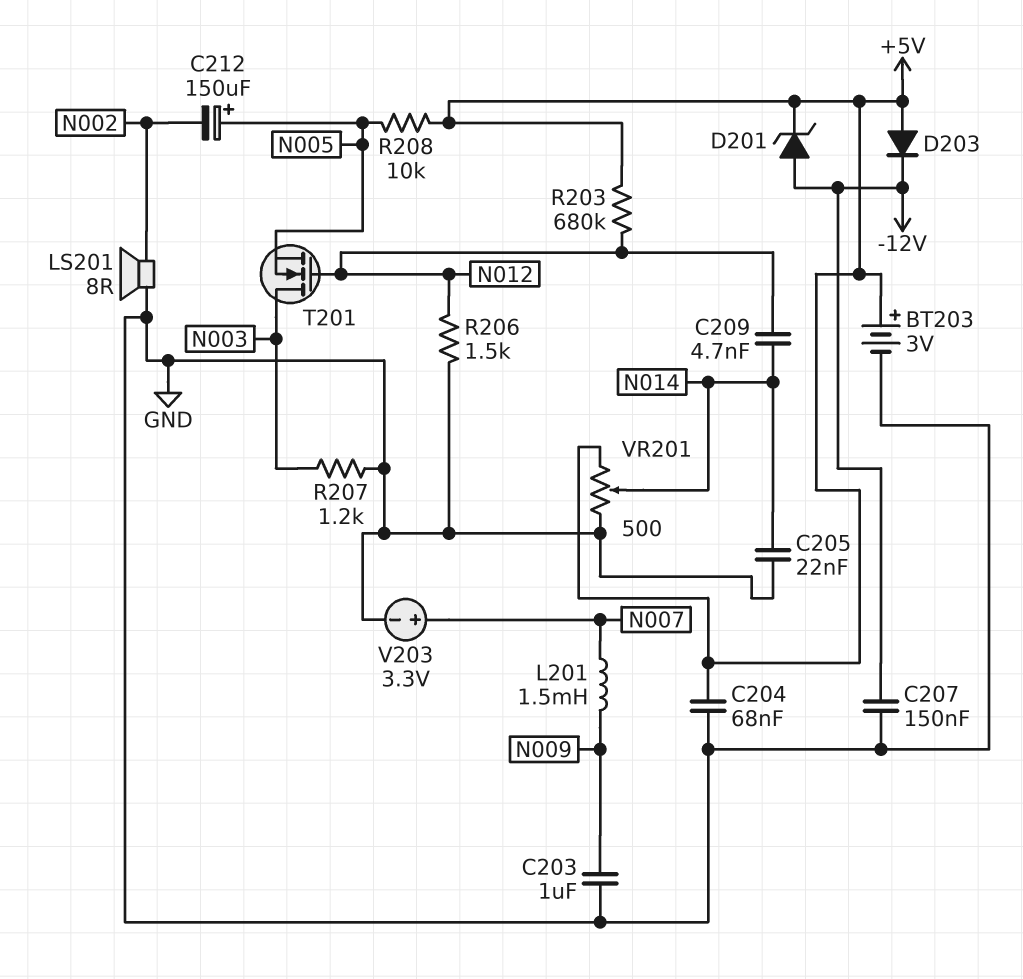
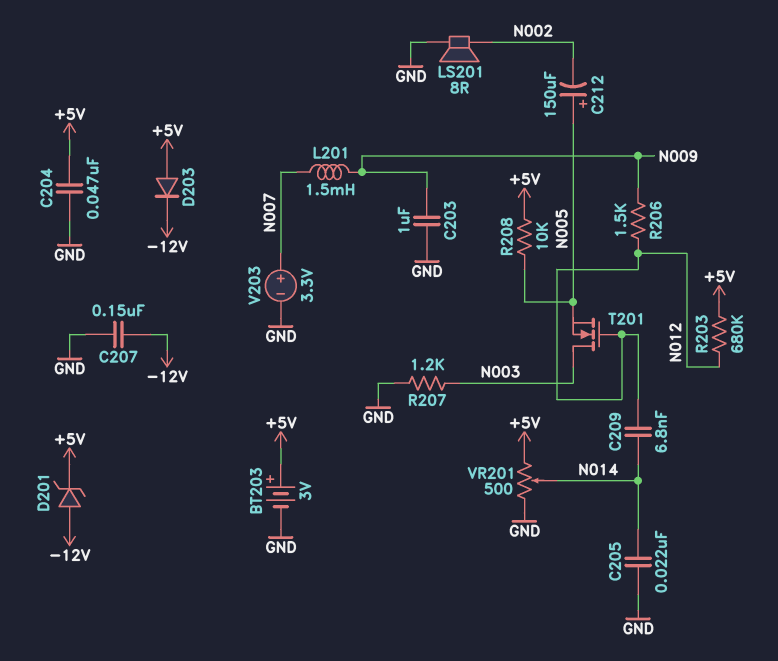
C204: 68nF (+5V, GND) -> 47nF (+5V, GND)
C209: 4.7nF (N012, N014) -> 6.8nF (N012, N014)
R206: 1.5k (GND, N012) -> 1.5k (N009, N012)

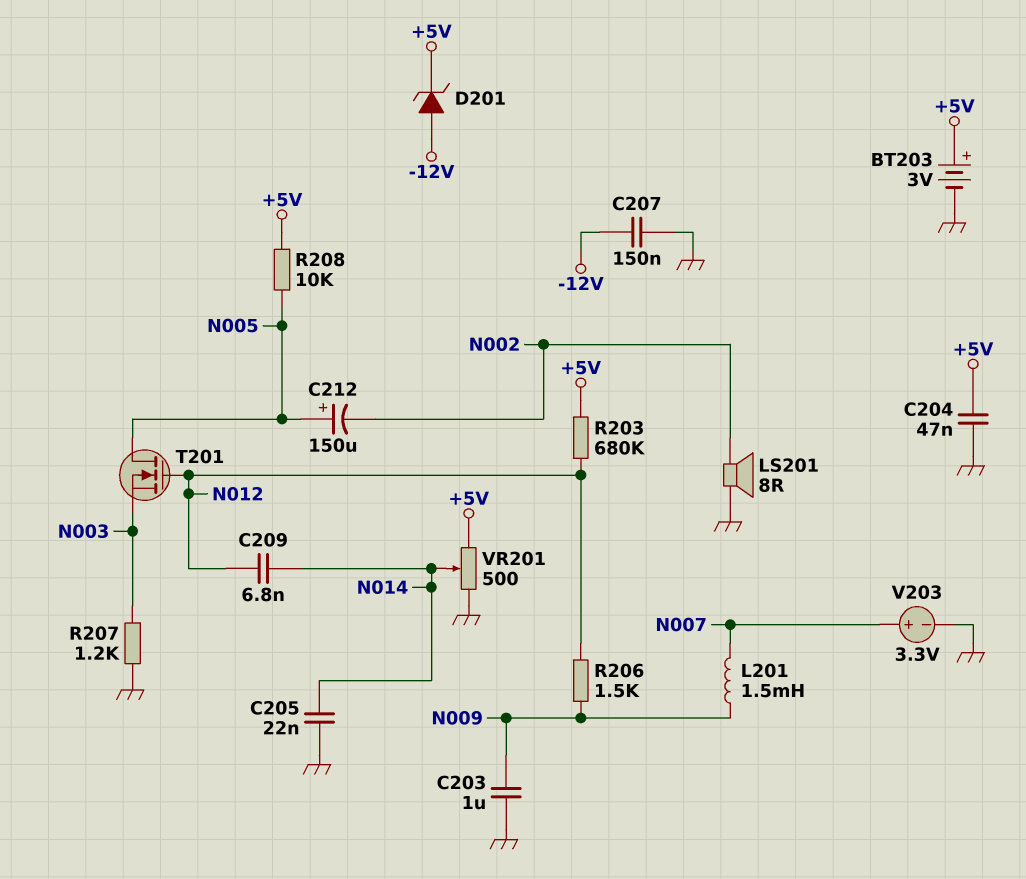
D203: diode (A +5V, K -12V) -> none
T201: NMOS (G N012, D N003, S N005) -> NMOS (G N012, D N005, S N003)

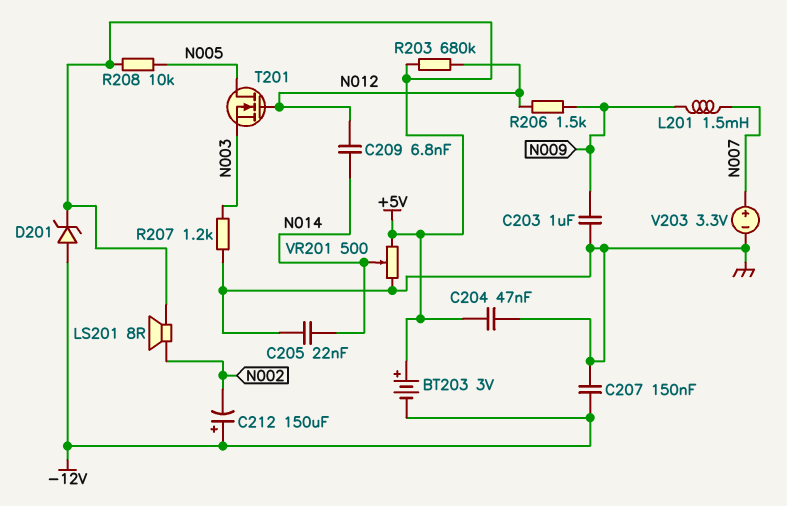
BT203: 3V (plus +5V, minus GND) -> 3V (plus +5V, minus -12V)
C212: 150uF (plus N005, minus N002) -> 150uF (plus -12V, minus N002)
LS201: speaker 8R (GND, N002) -> speaker 8R (+5V, N002)

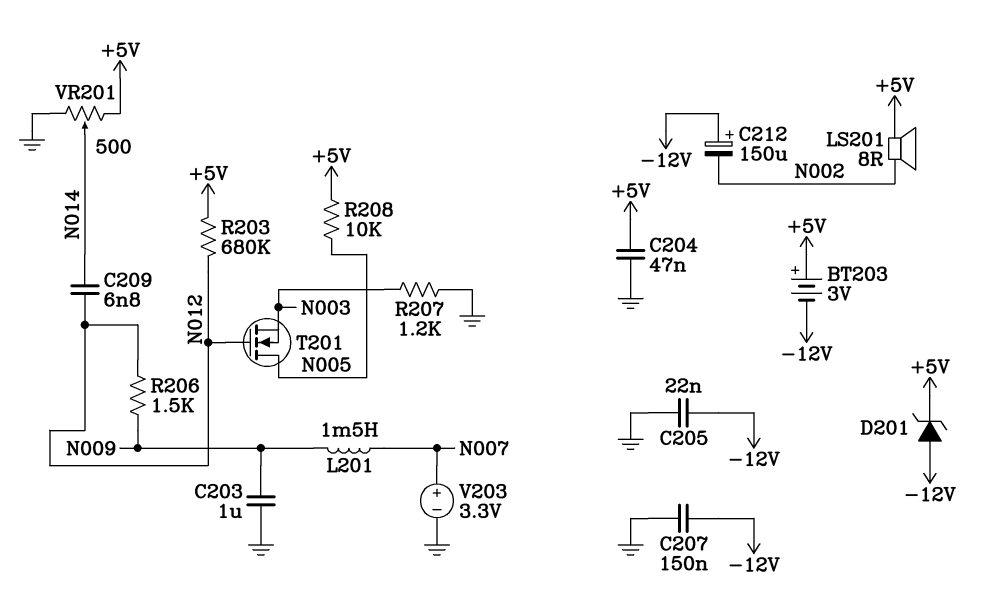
C205: 22nF (GND, N014) -> 22nF (-12V, GND)

